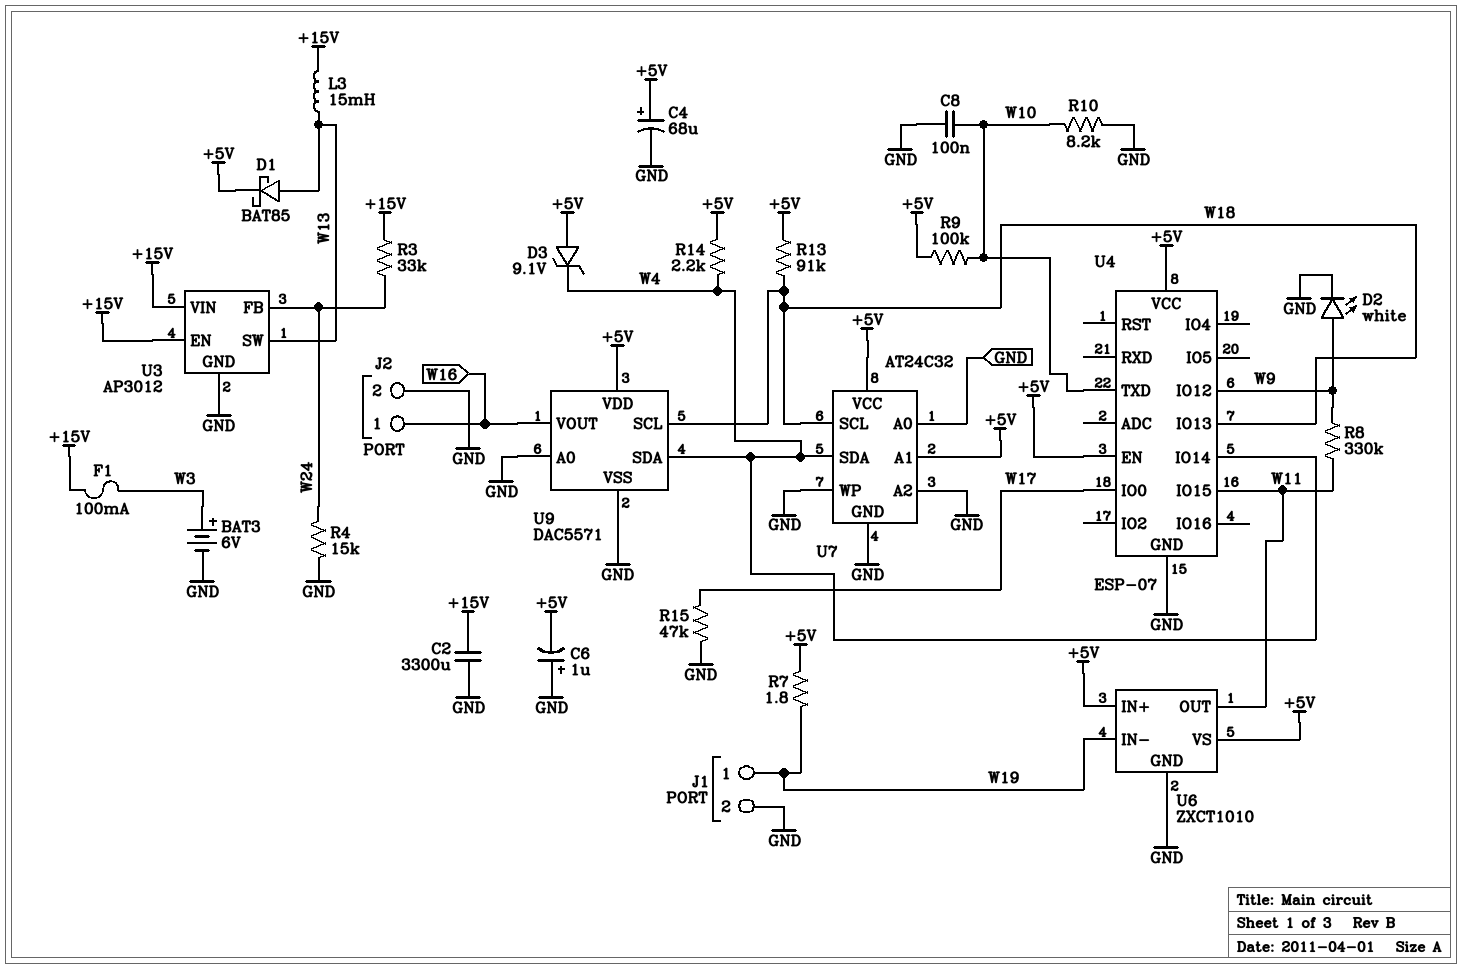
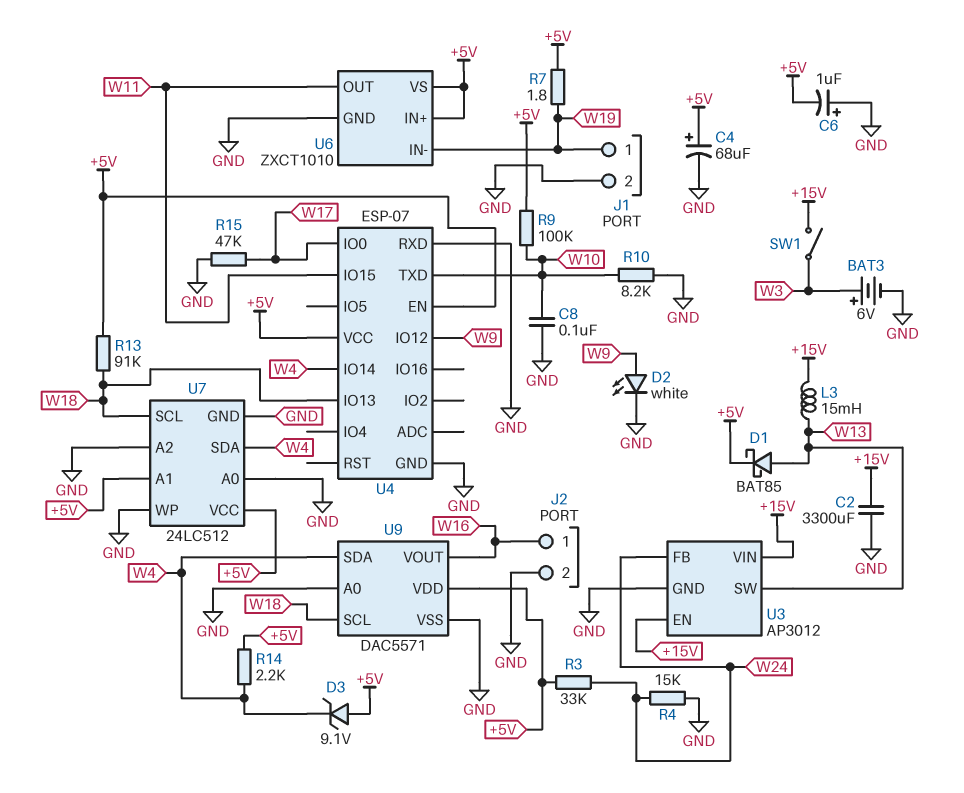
F1: 100mA (+15V, W3) -> none
R3: 33k (+15V, W24) -> 33k (+5V, W24)
R8: 330k (W9, W11) -> none
SW1: none -> switch (+15V, W3)
U4 pin RXD: none -> GND
U7: AT24C32 -> 24LC512

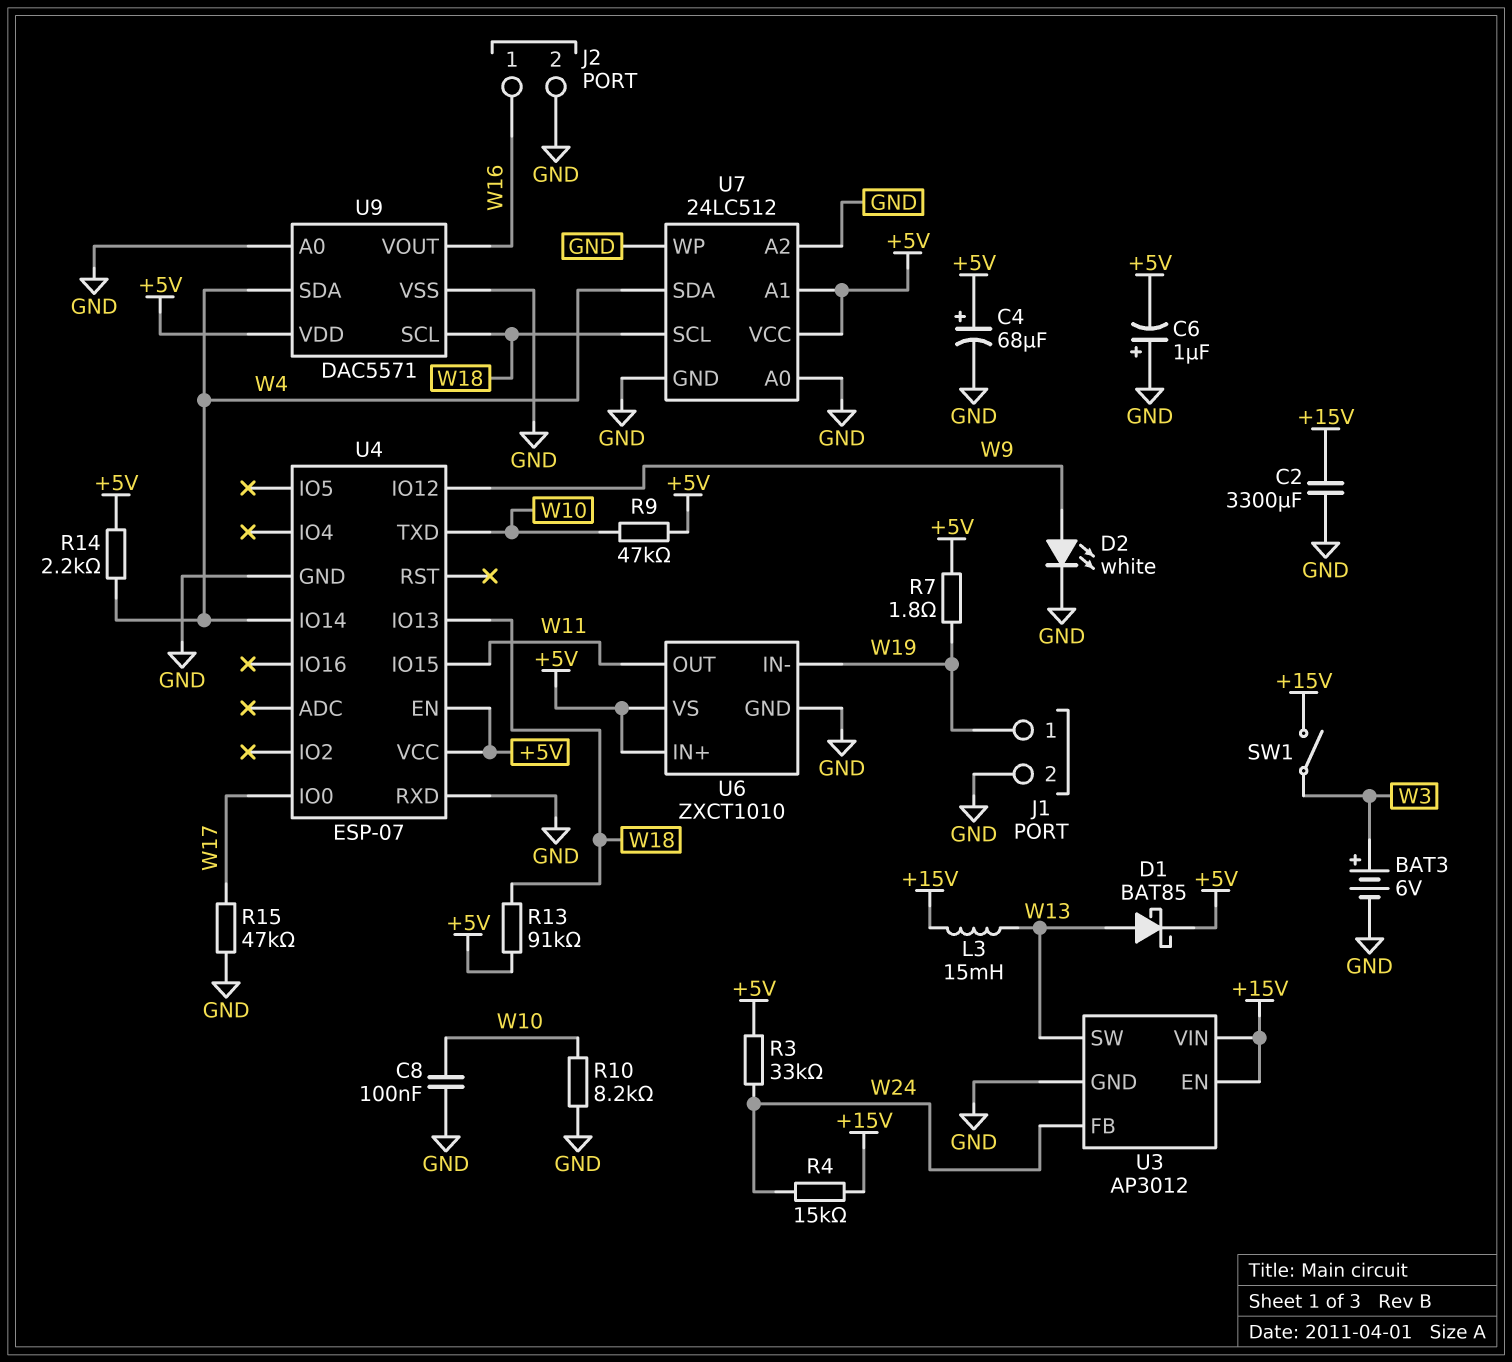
D3: zener 9.1V (A +5V, K W4) -> none
R4: 15k (GND, W24) -> 15k (+15V, W24)
R9: 100k (+5V, W10) -> 47k (+5V, W10)

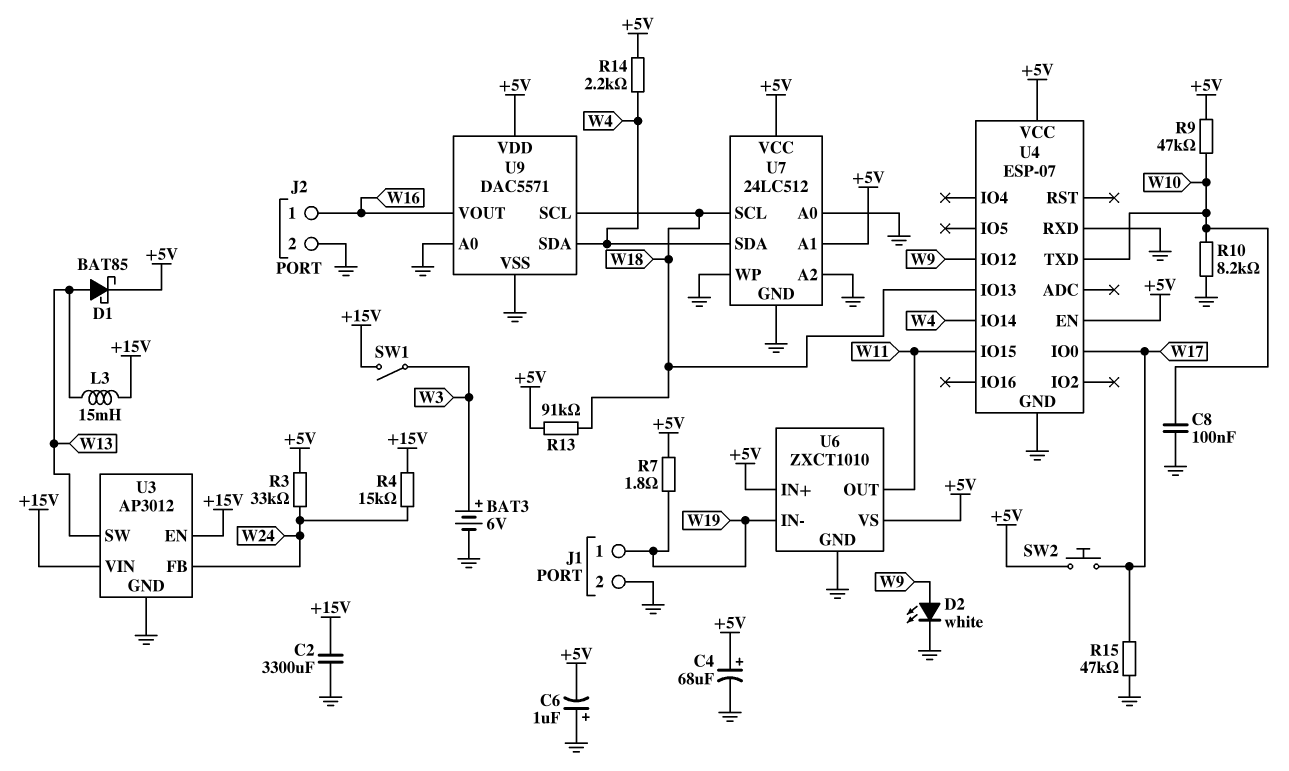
SW2: none -> button (+5V, W17)

